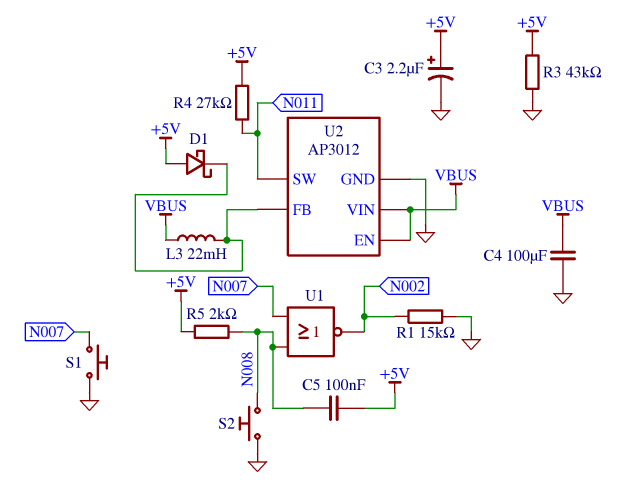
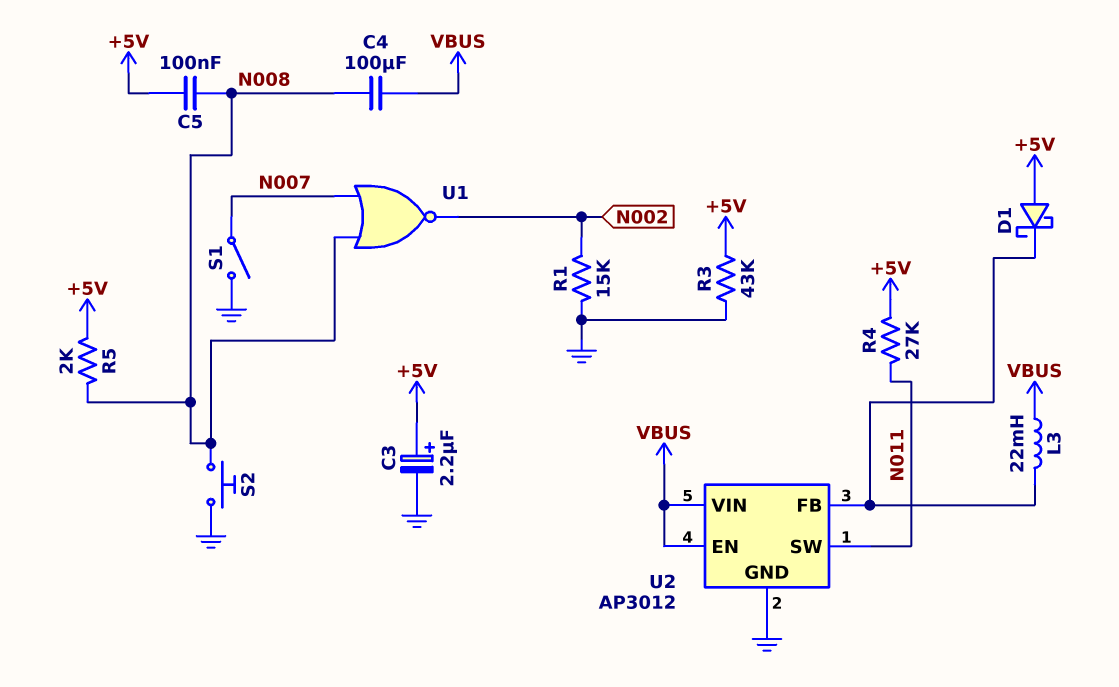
C4: 100uF (GND, VBUS) -> 100uF (N008, VBUS)
S1: button (GND, N007) -> switch (GND, N007)

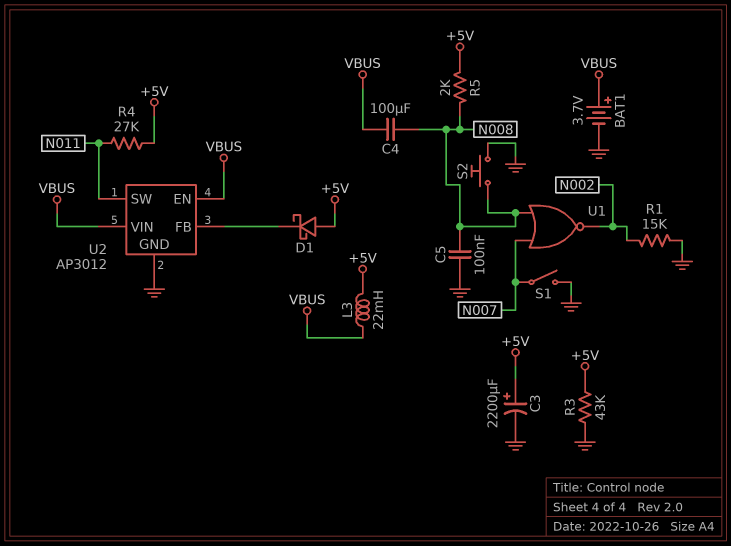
BAT1: none -> 3.7V (plus VBUS, minus GND)
C3: 2.2uF (plus +5V, minus GND) -> 2200uF (plus +5V, minus GND)
C5: 100nF (+5V, N008) -> 100nF (GND, N008)
L3: 22mH (U2/FB, VBUS) -> 22mH (+5V, VBUS)

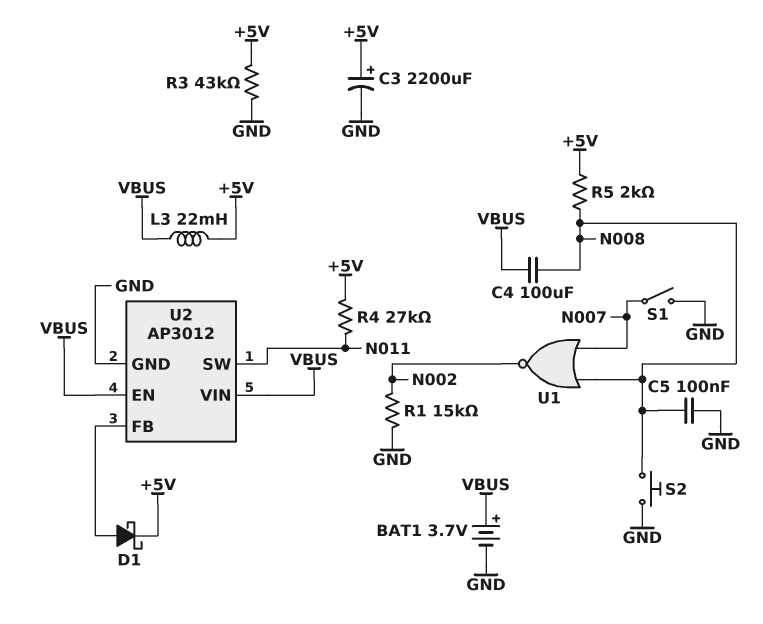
D1: schottky (A +5V, K U2/FB) -> schottky (A U2/FB, K +5V)

